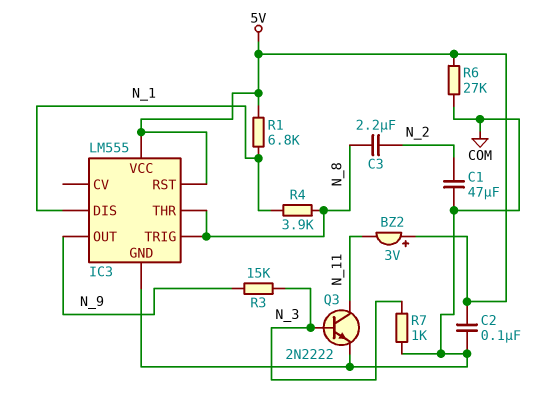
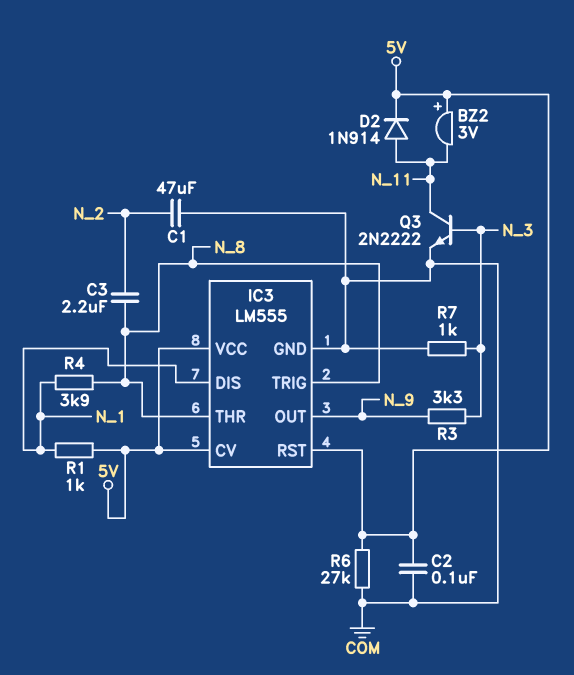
D2: none -> diode 1N914 (A N_11, K 5V)
IC3 pin CV: none -> 5V
R1: 6.8k (5V, N_1) -> 1k (5V, N_1)
R3: 15k (N_3, N_9) -> 3.3k (N_3, N_9)

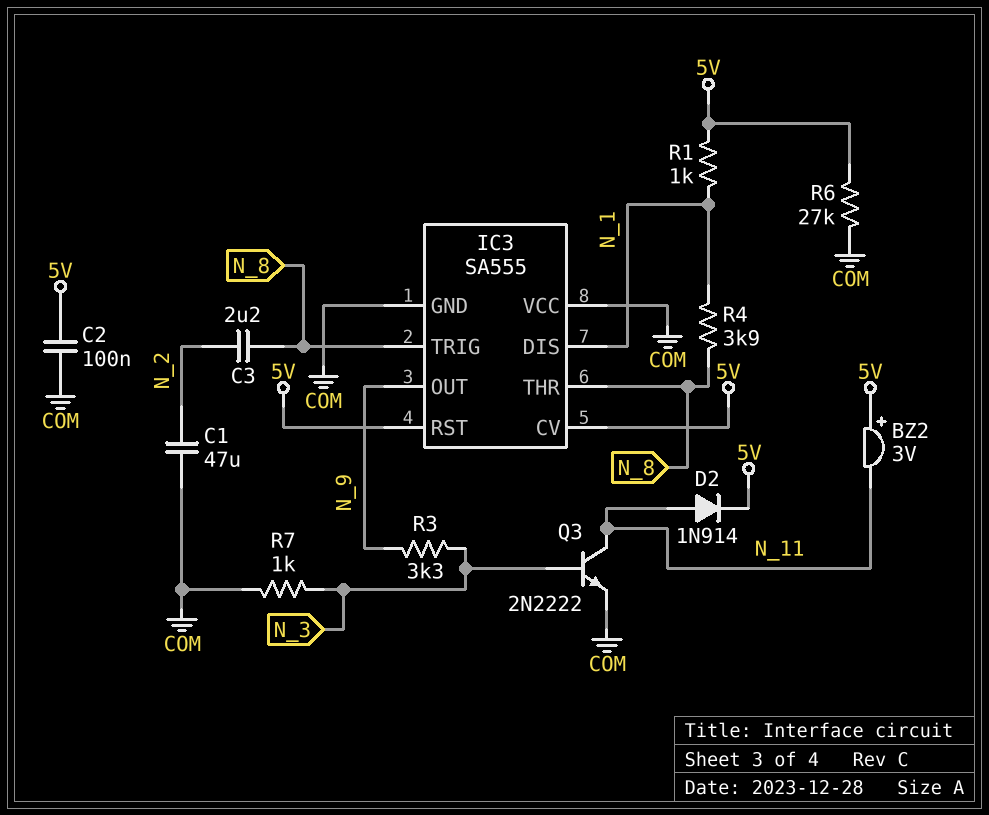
IC3: LM555 -> SA555
IC3 pin VCC: 5V -> COM

